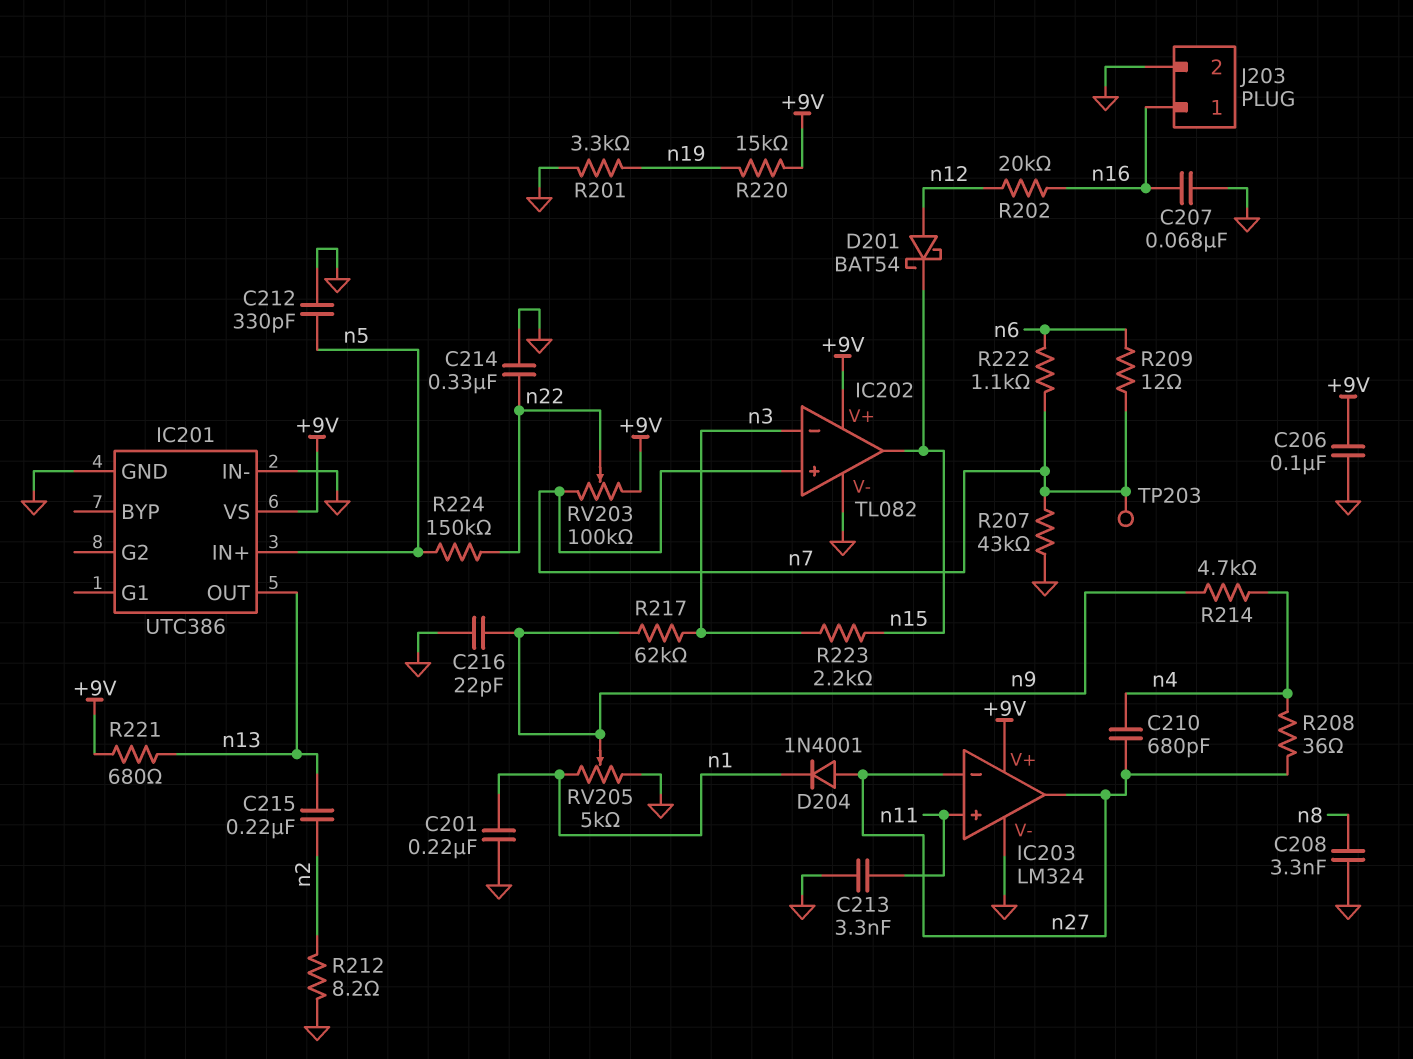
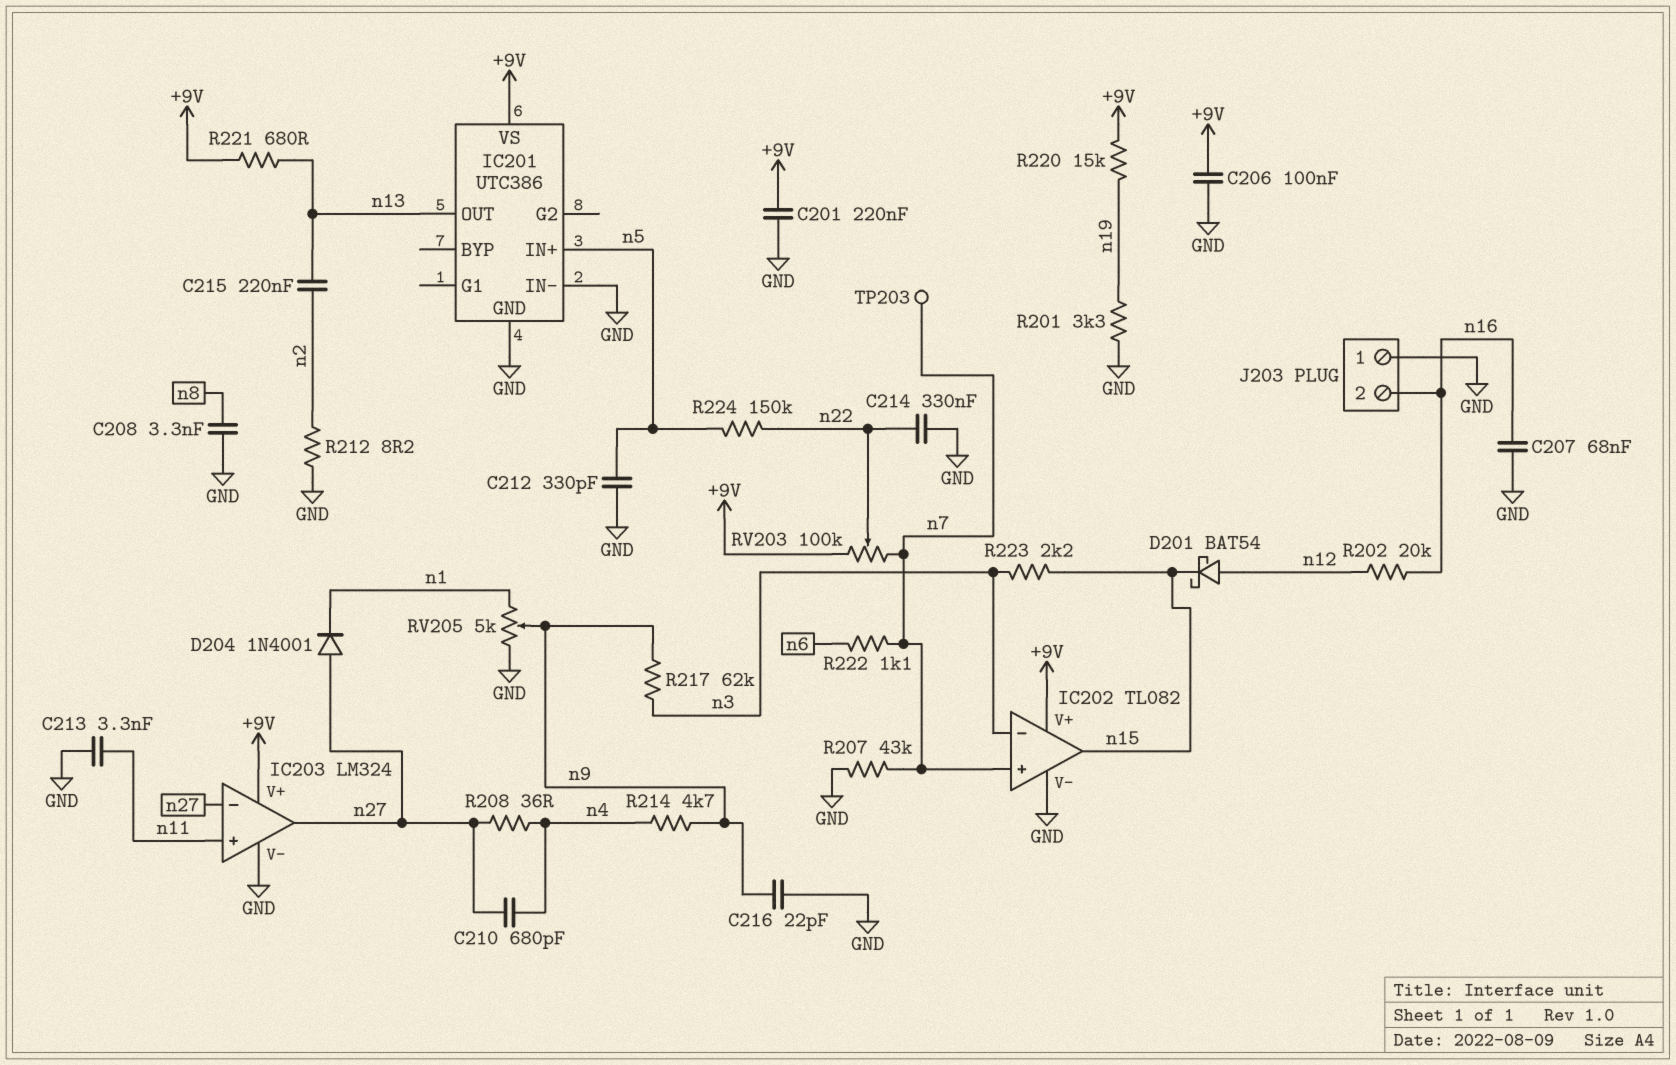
C201: 220nF (GND, n1) -> 220nF (+9V, GND)
J203 pin 1: n16 -> GND
J203 pin 2: GND -> n16
R209: 12 (n6, n7) -> none

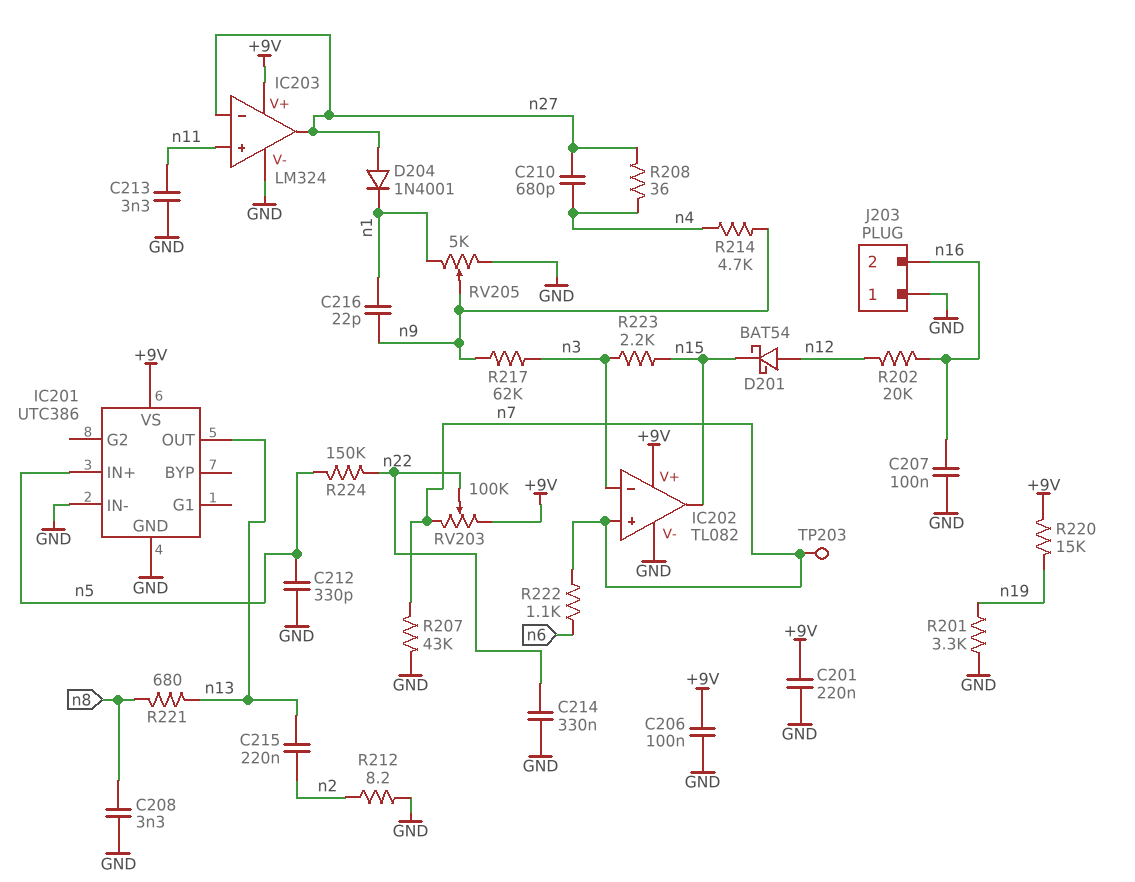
C207: 68nF (GND, n16) -> 100nF (GND, n16)
C216: 22pF (GND, n9) -> 22pF (n1, n9)
R221: 680 (+9V, n13) -> 680 (n8, n13)

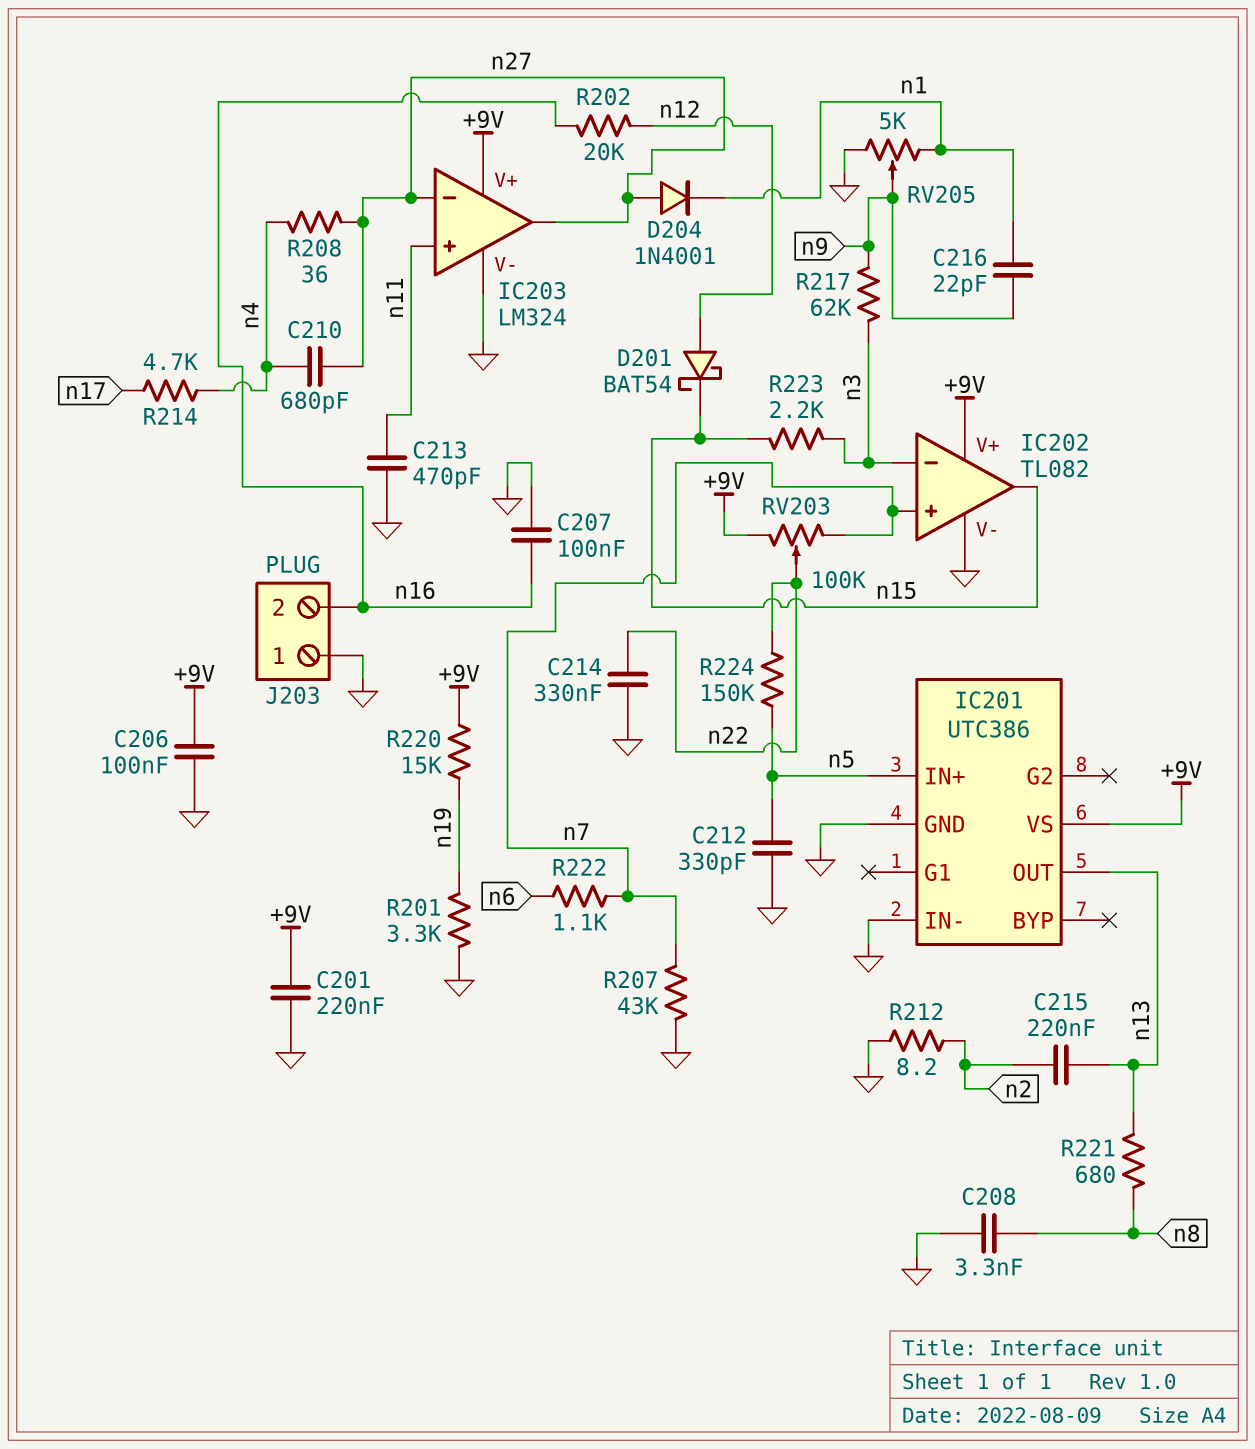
C213: 3.3nF (GND, n11) -> 470pF (GND, n11)
R214: 4.7k (n4, n9) -> 4.7k (n4, n17)
TP203: test point (n7) -> none

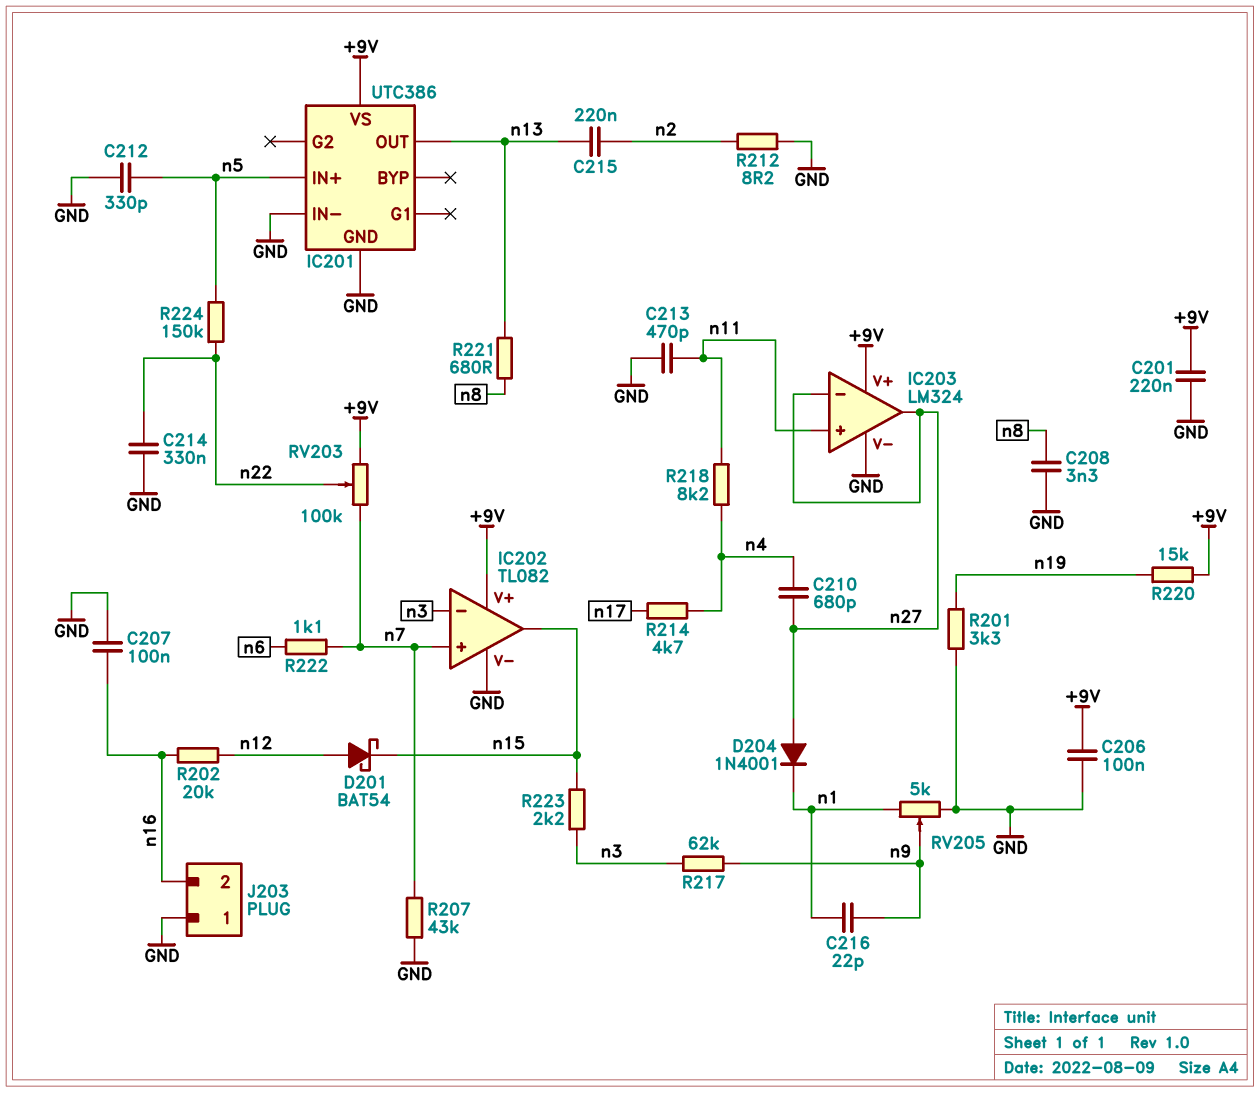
R208: 36 (n4, n27) -> none
R218: none -> 8.2k (n4, n11)

